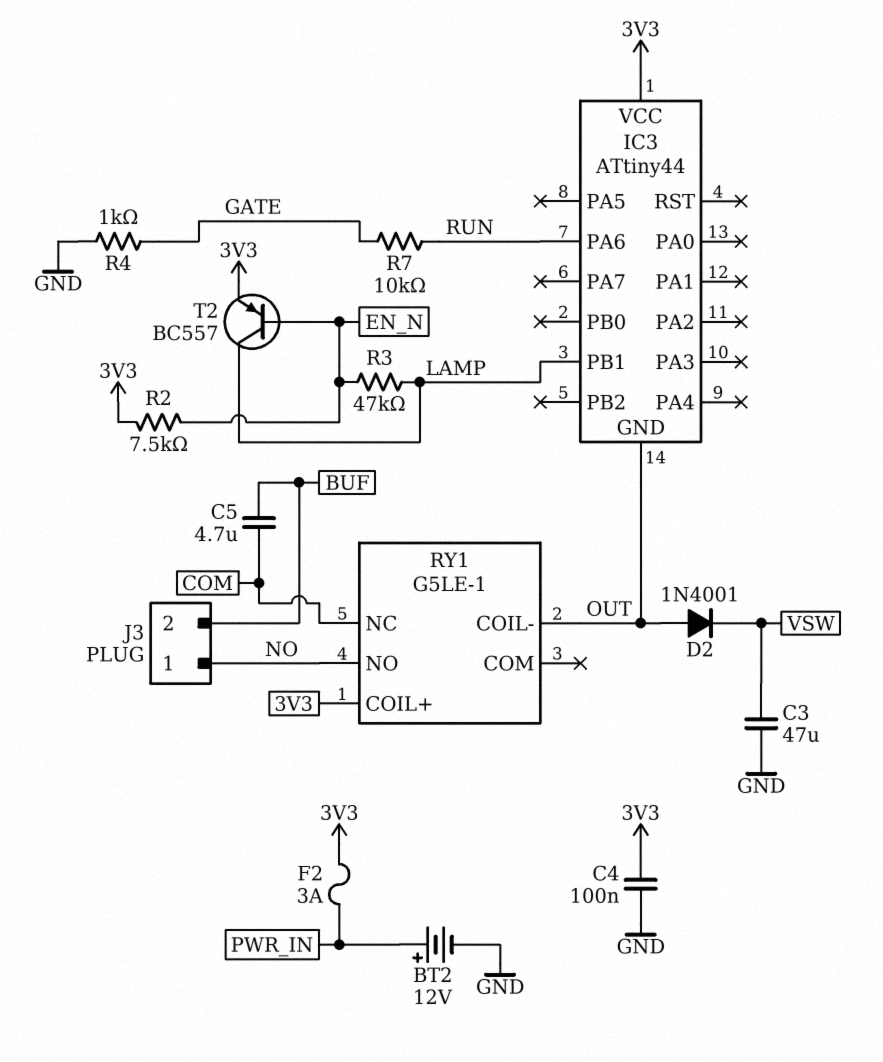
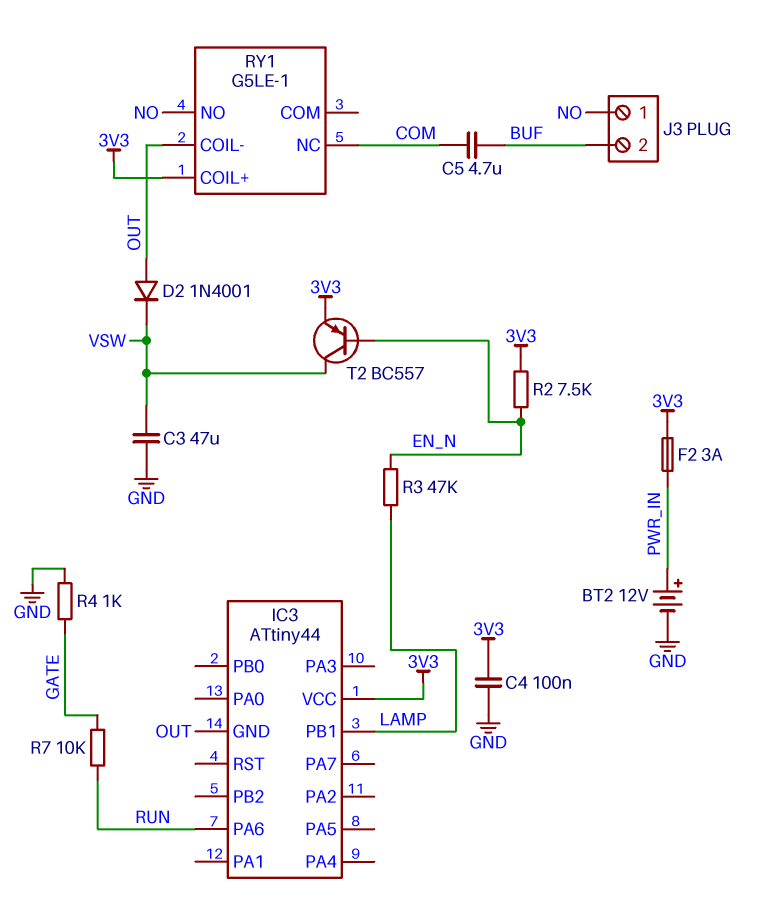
T2: PNP BC557 (B EN_N, C LAMP, E 3V3) -> PNP BC557 (B EN_N, C VSW, E 3V3)

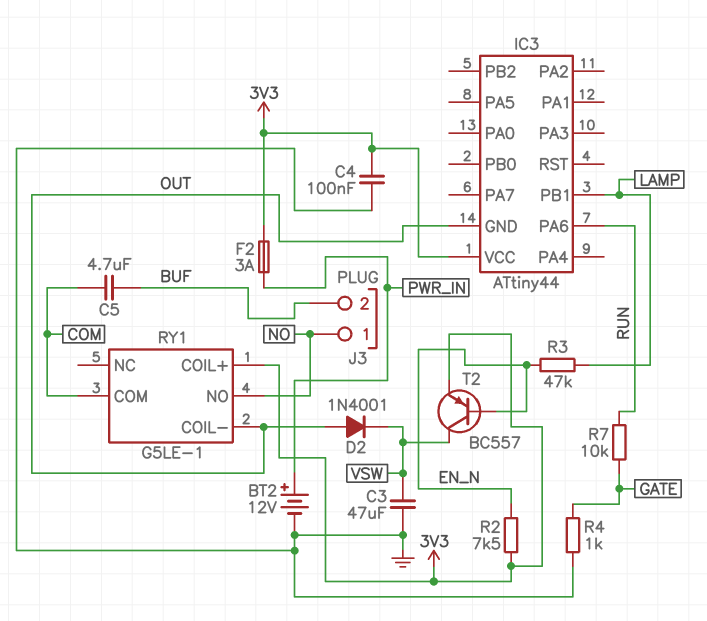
RY1 pin COM: none -> COM
RY1 pin NC: COM -> none

